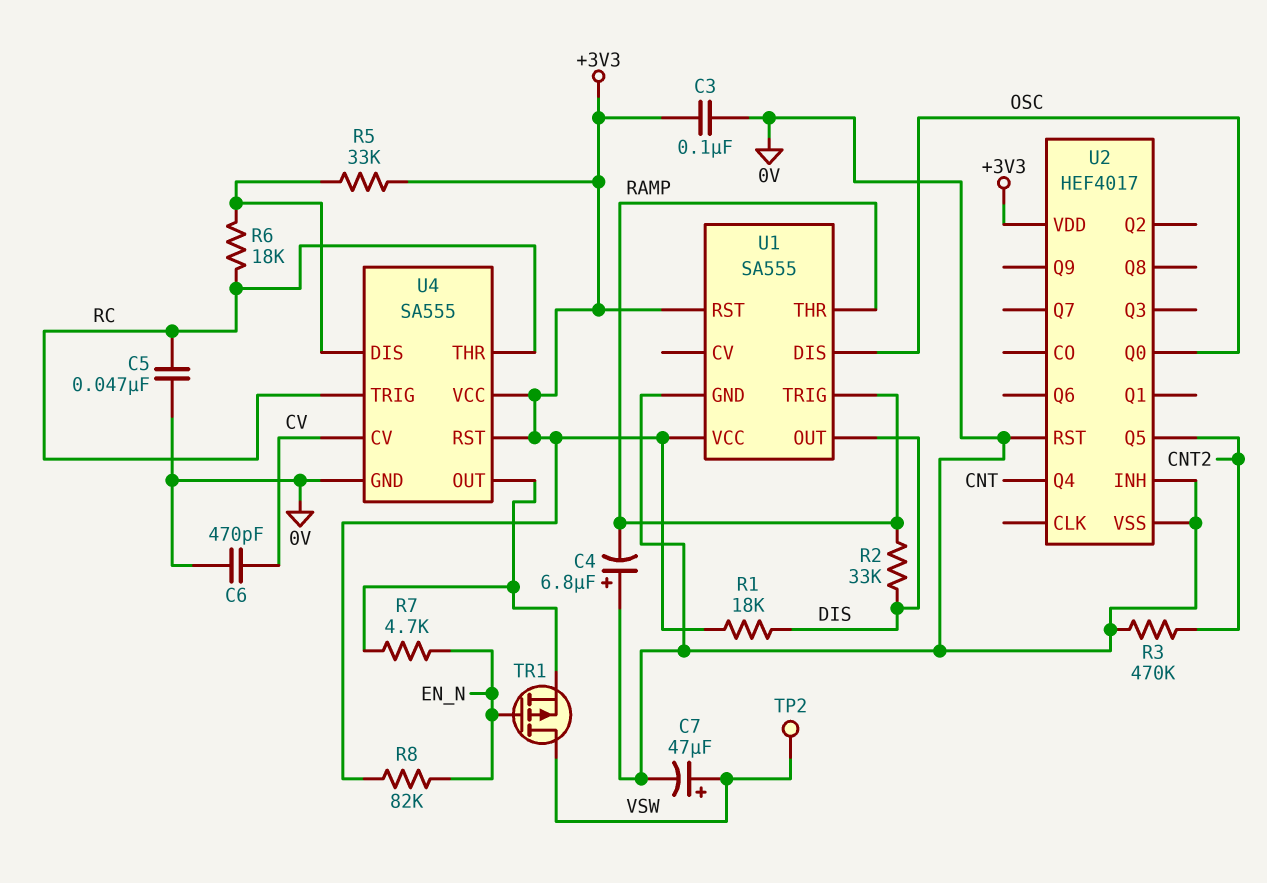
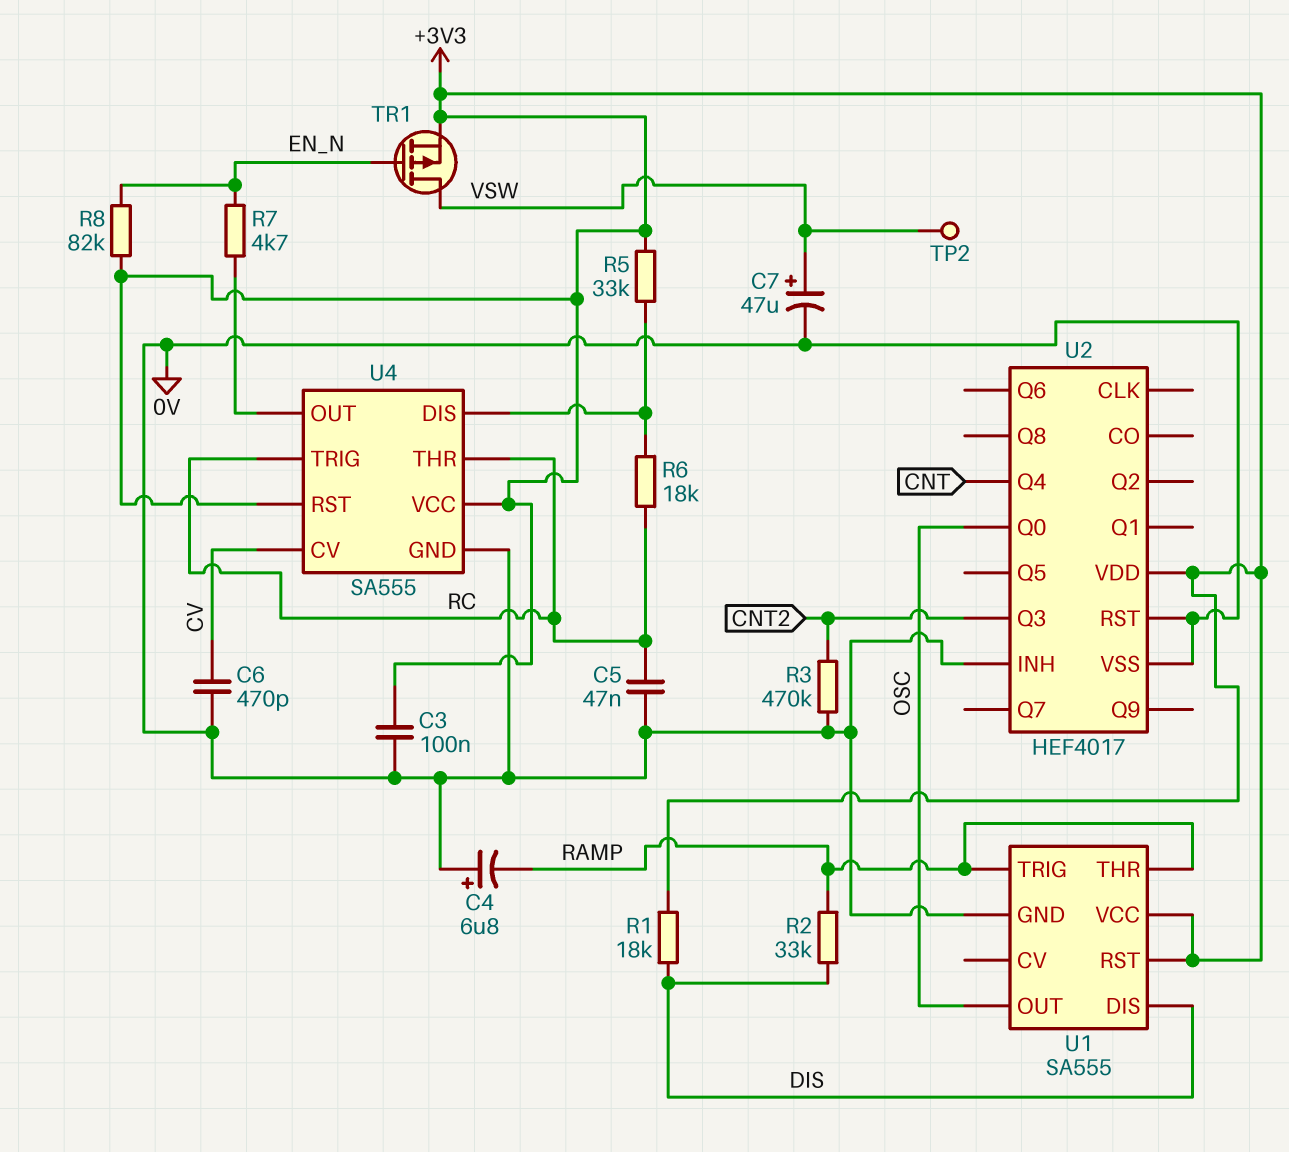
TR1: PMOS (G EN_N, D VSW, S U4/OUT) -> PMOS (G EN_N, D VSW, S +3V3)
U1 pin DIS: OSC -> DIS
U1 pin OUT: DIS -> OSC
U2 pin Q3: none -> CNT2
U2 pin Q5: CNT2 -> none

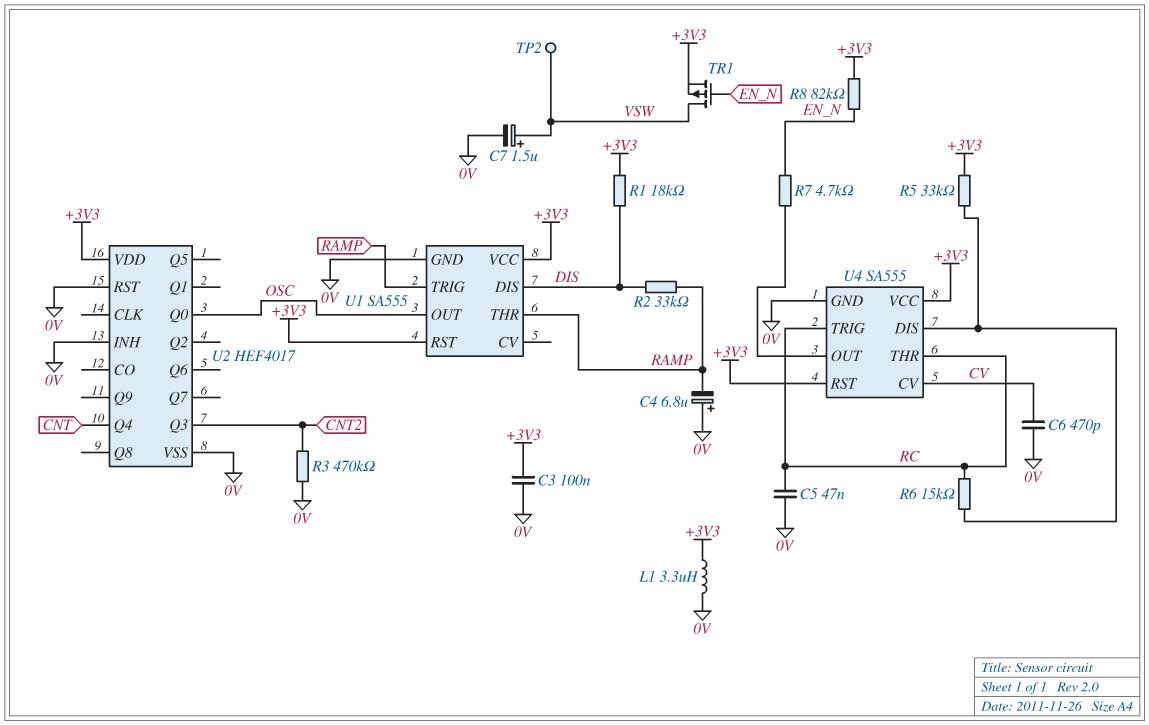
C7: 47uF (plus VSW, minus 0V) -> 1.5uF (plus VSW, minus 0V)
L1: none -> 3.3uH (+3V3, 0V)
R6: 18k (RC, U4/DIS) -> 15k (RC, U4/DIS)

